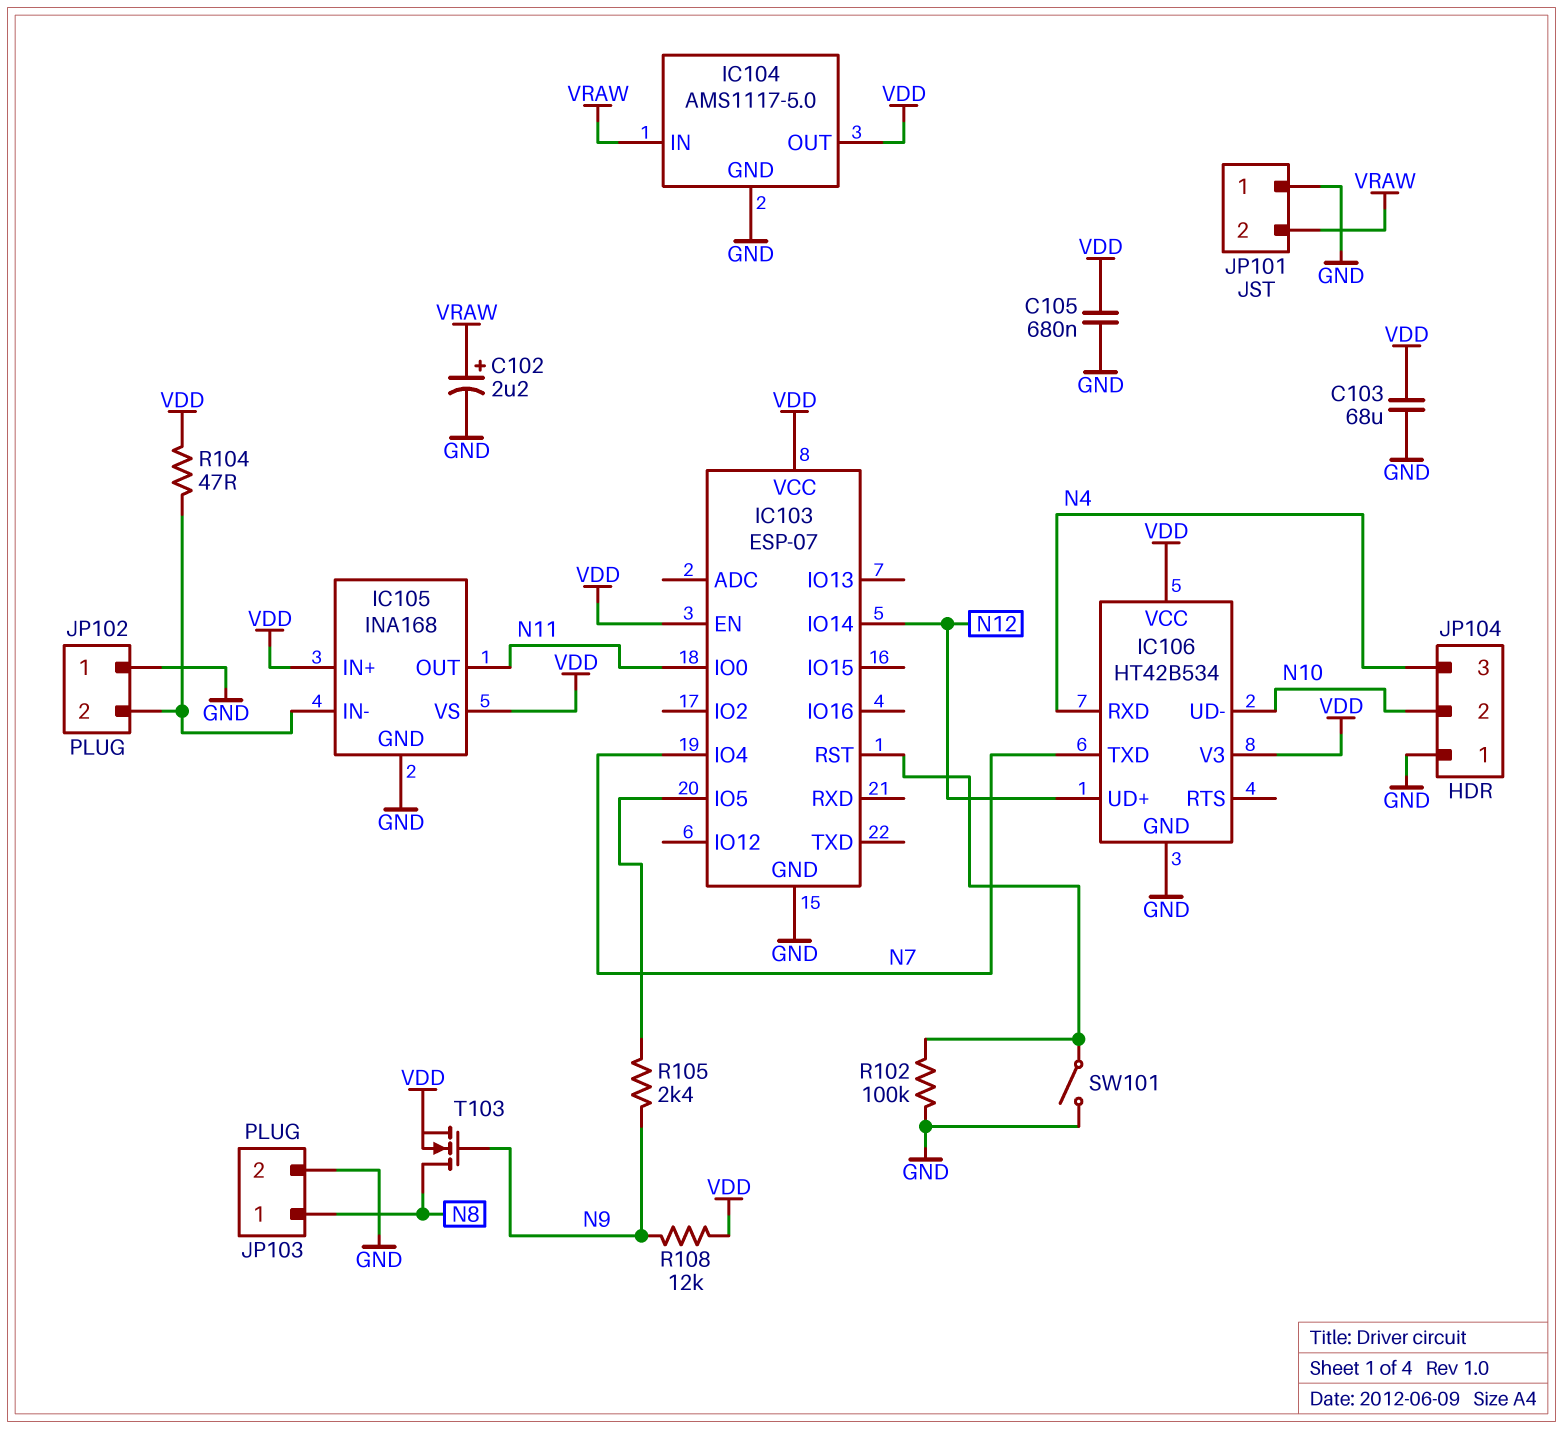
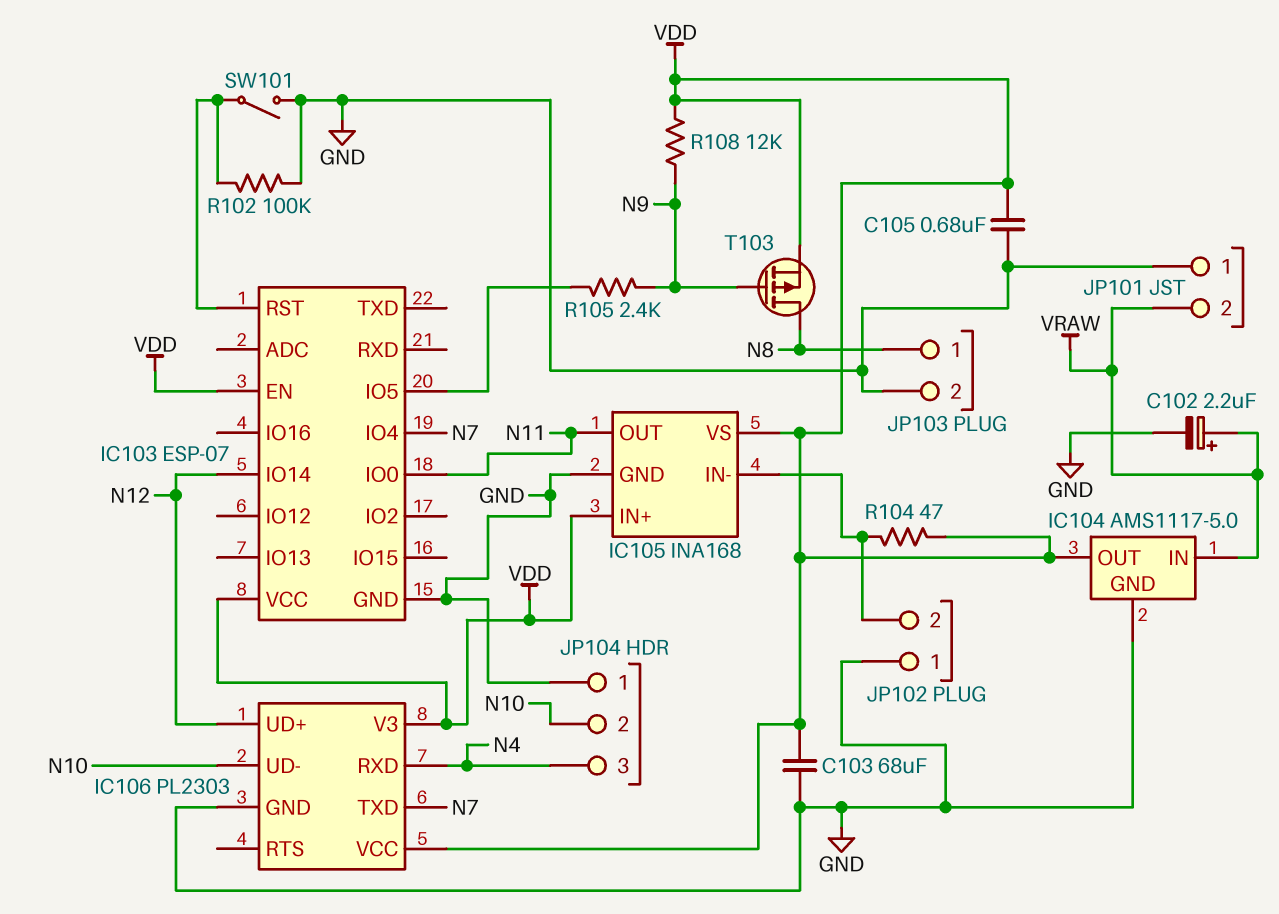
IC106: HT42B534 -> PL2303
T103: NMOS (G N9, D N8, S VDD) -> PMOS (G N9, D N8, S VDD)

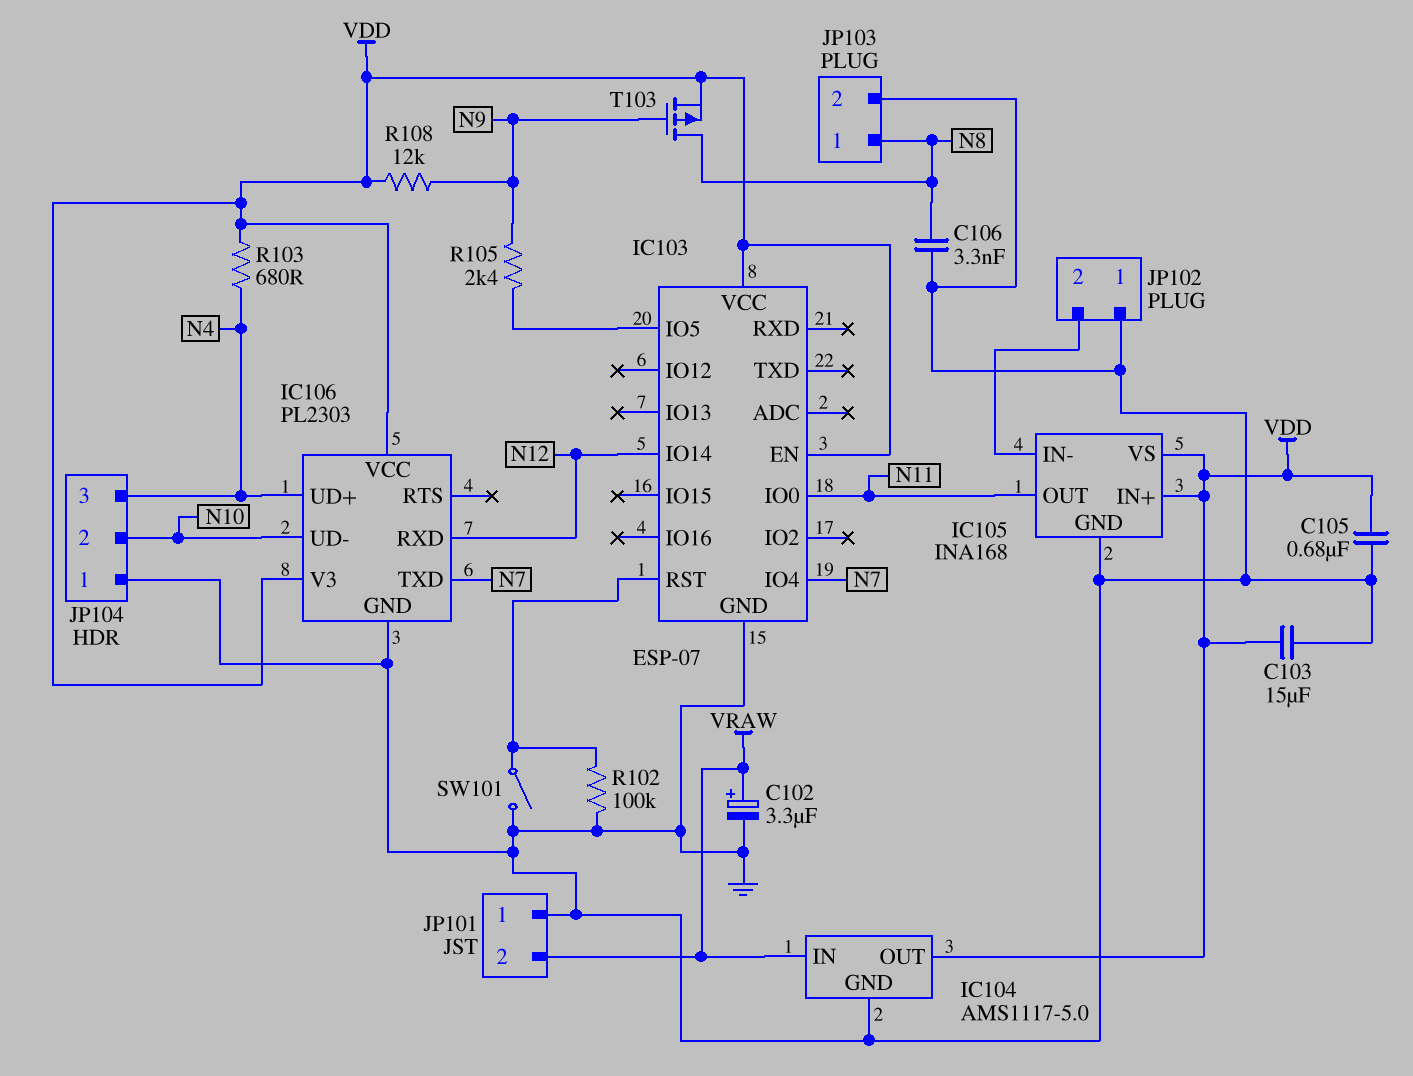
C102: 2.2uF (plus VRAW, minus GND) -> 3.3uF (plus VRAW, minus GND)
C103: 68uF (GND, VDD) -> 15uF (GND, VDD)
C106: none -> 3.3nF (GND, N8)
IC106 pin RXD: N4 -> N12
IC106 pin UD+: N12 -> N4
R103: none -> 680 (N4, VDD)
R104: 47 (IC105/IN-, VDD) -> none

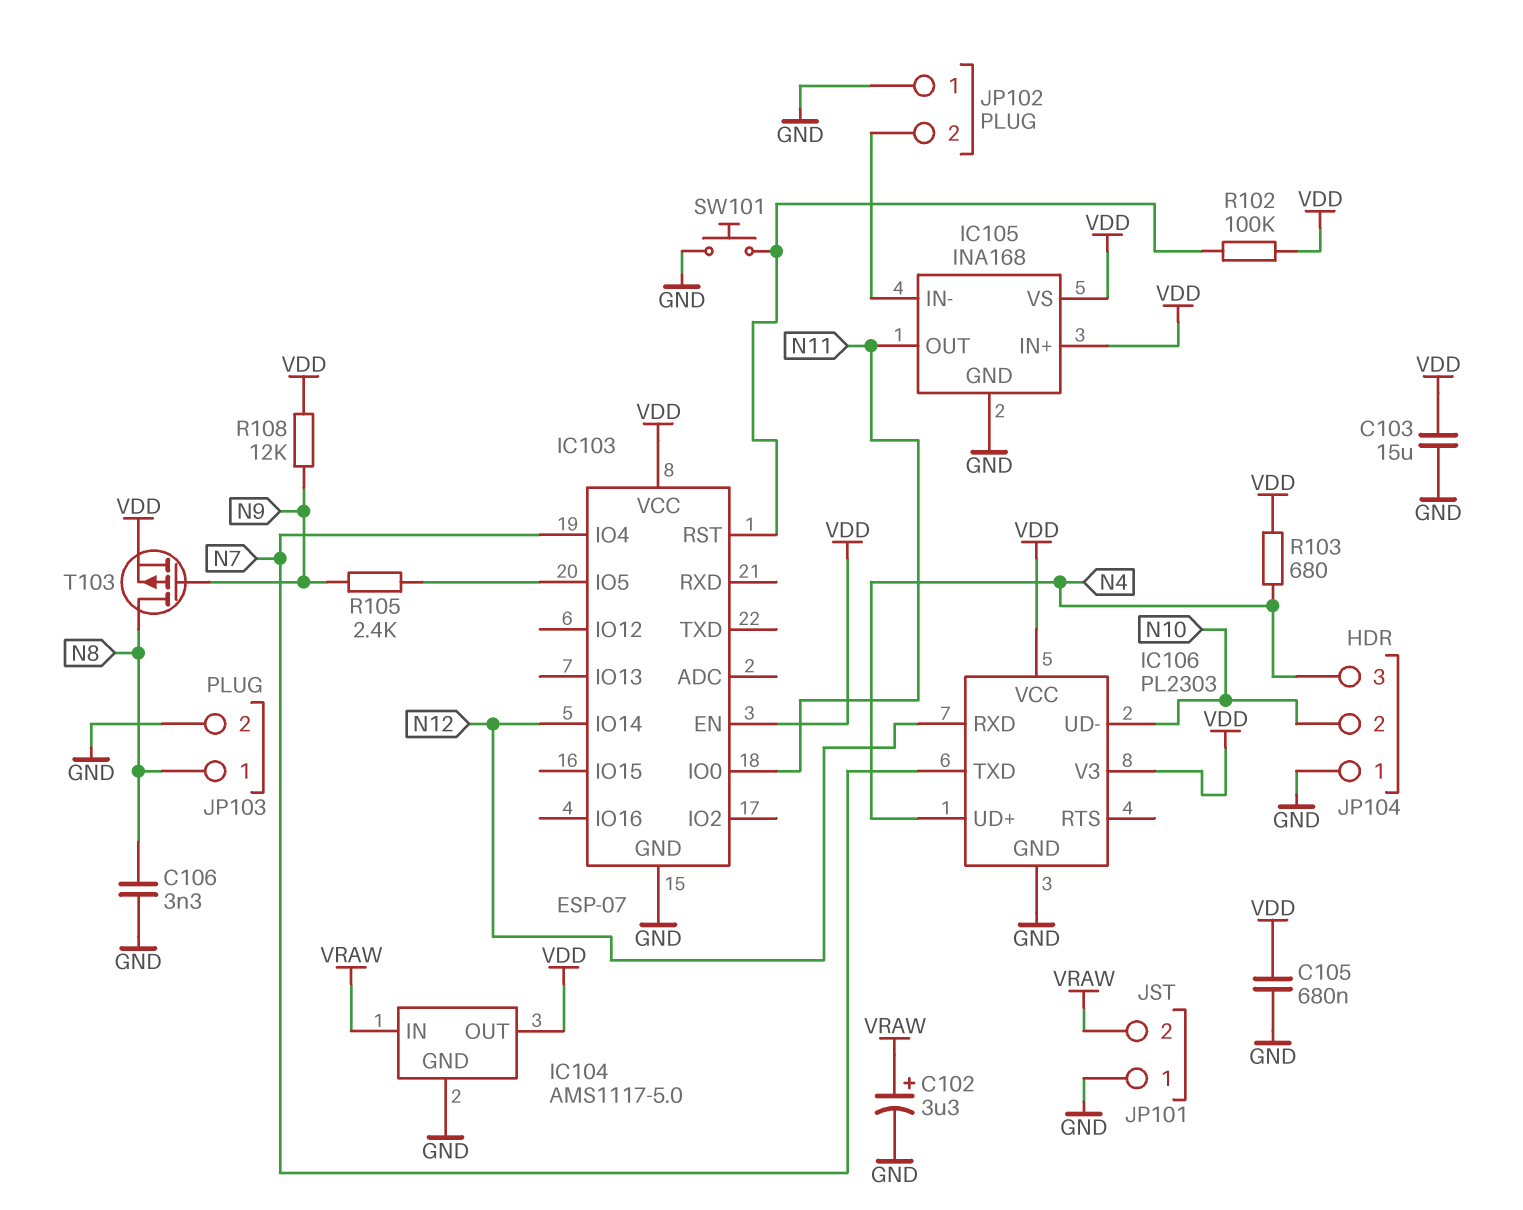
R102: 100k (GND, IC103/RST) -> 100k (IC103/RST, VDD)
SW101: switch (GND, IC103/RST) -> button (GND, IC103/RST)

